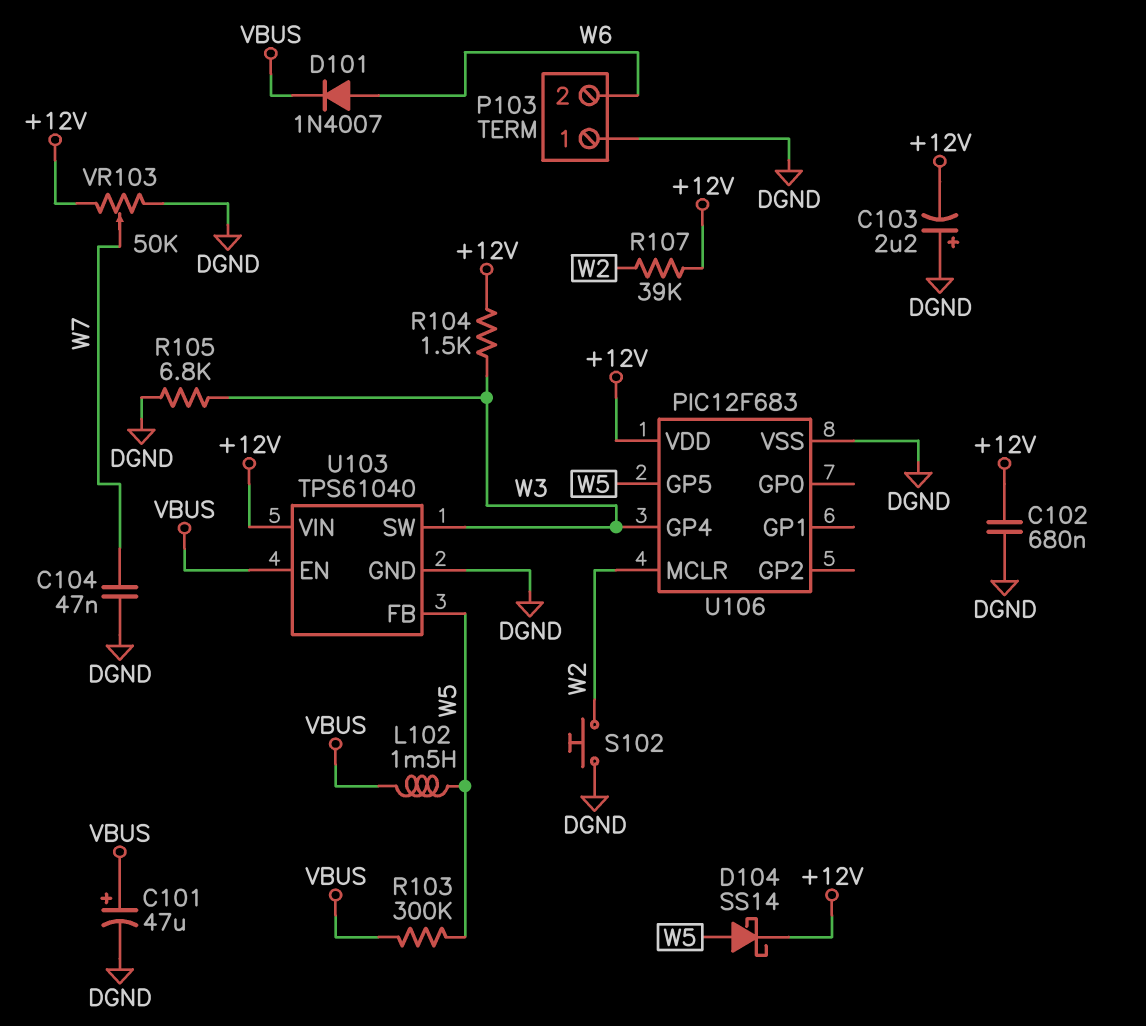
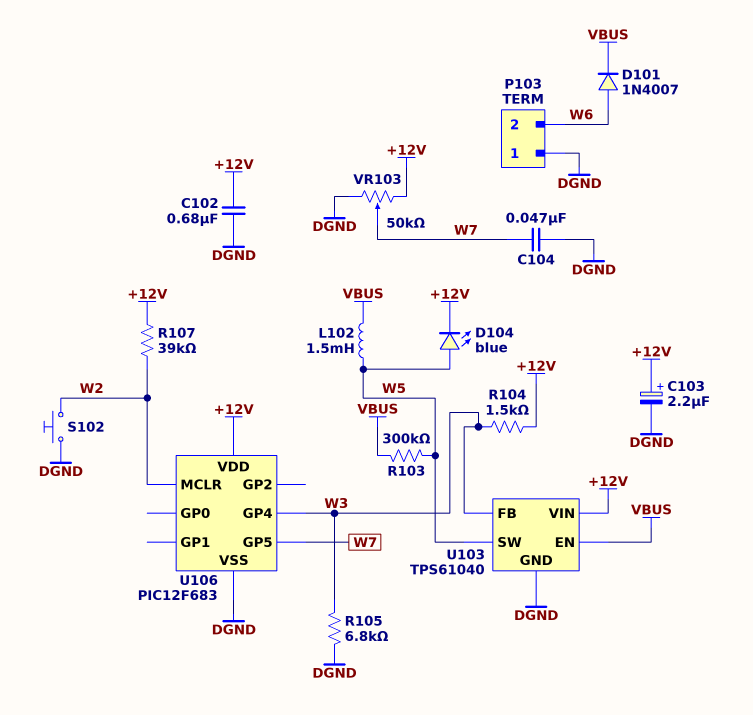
C101: 47uF (plus VBUS, minus DGND) -> none
C103: 2.2uF (plus DGND, minus +12V) -> 2.2uF (plus +12V, minus DGND)
D104: schottky SS14 (A W5, K +12V) -> LED blue (A W5, K +12V)
U103 pin FB: W5 -> W3
U103 pin SW: W3 -> W5
U106 pin GP5: W5 -> W7

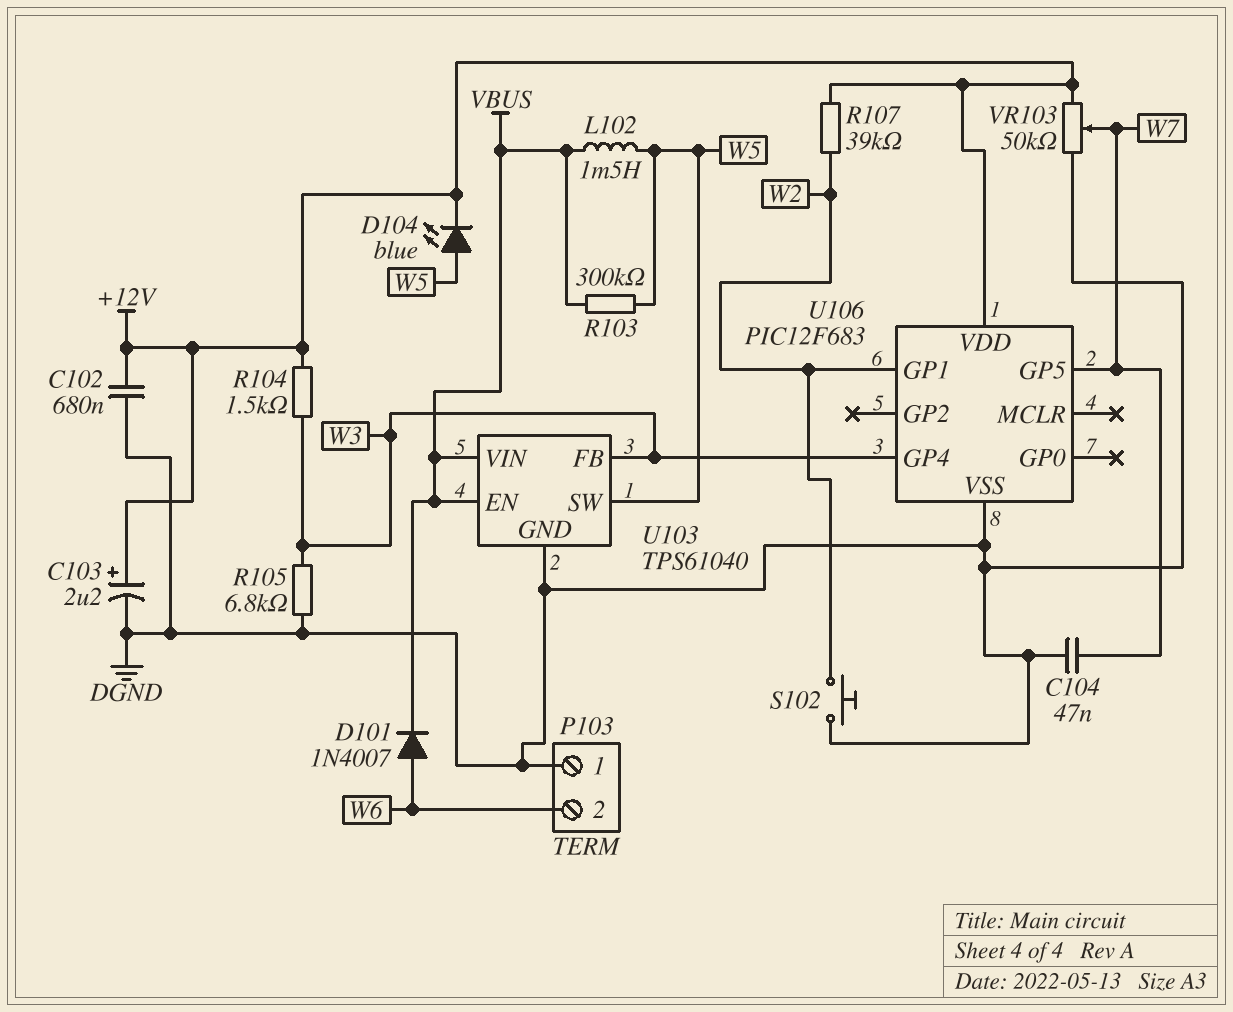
U103 pin VIN: +12V -> VBUS
U106 pin GP1: none -> W2
U106 pin MCLR: W2 -> none

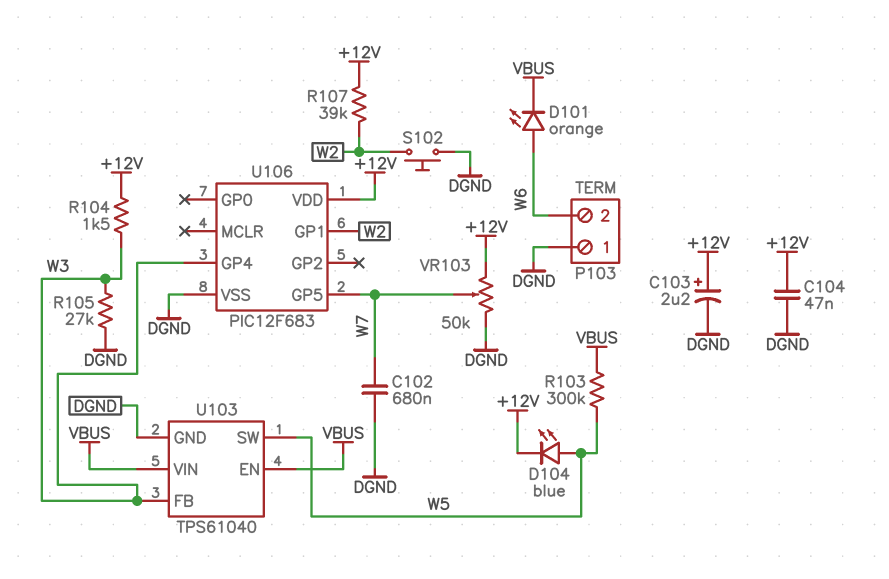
C102: 680nF (+12V, DGND) -> 680nF (DGND, W7)
C104: 47nF (DGND, W7) -> 47nF (+12V, DGND)
D101: diode 1N4007 (A W6, K VBUS) -> LED orange (A W6, K VBUS)
L102: 1.5mH (VBUS, W5) -> none
R105: 6.8k (DGND, W3) -> 27k (DGND, W3)

